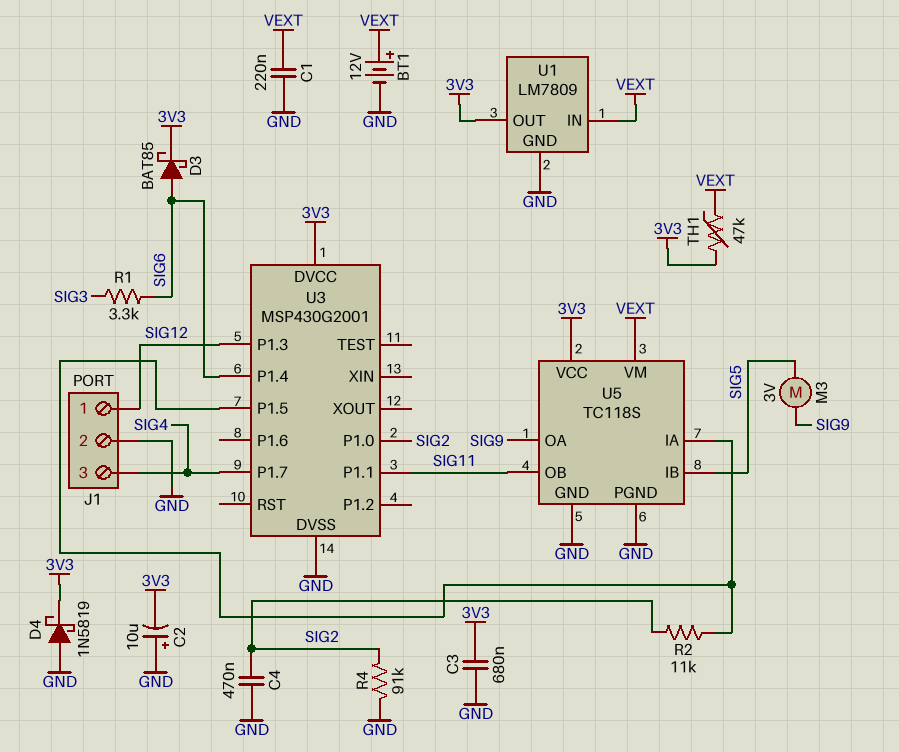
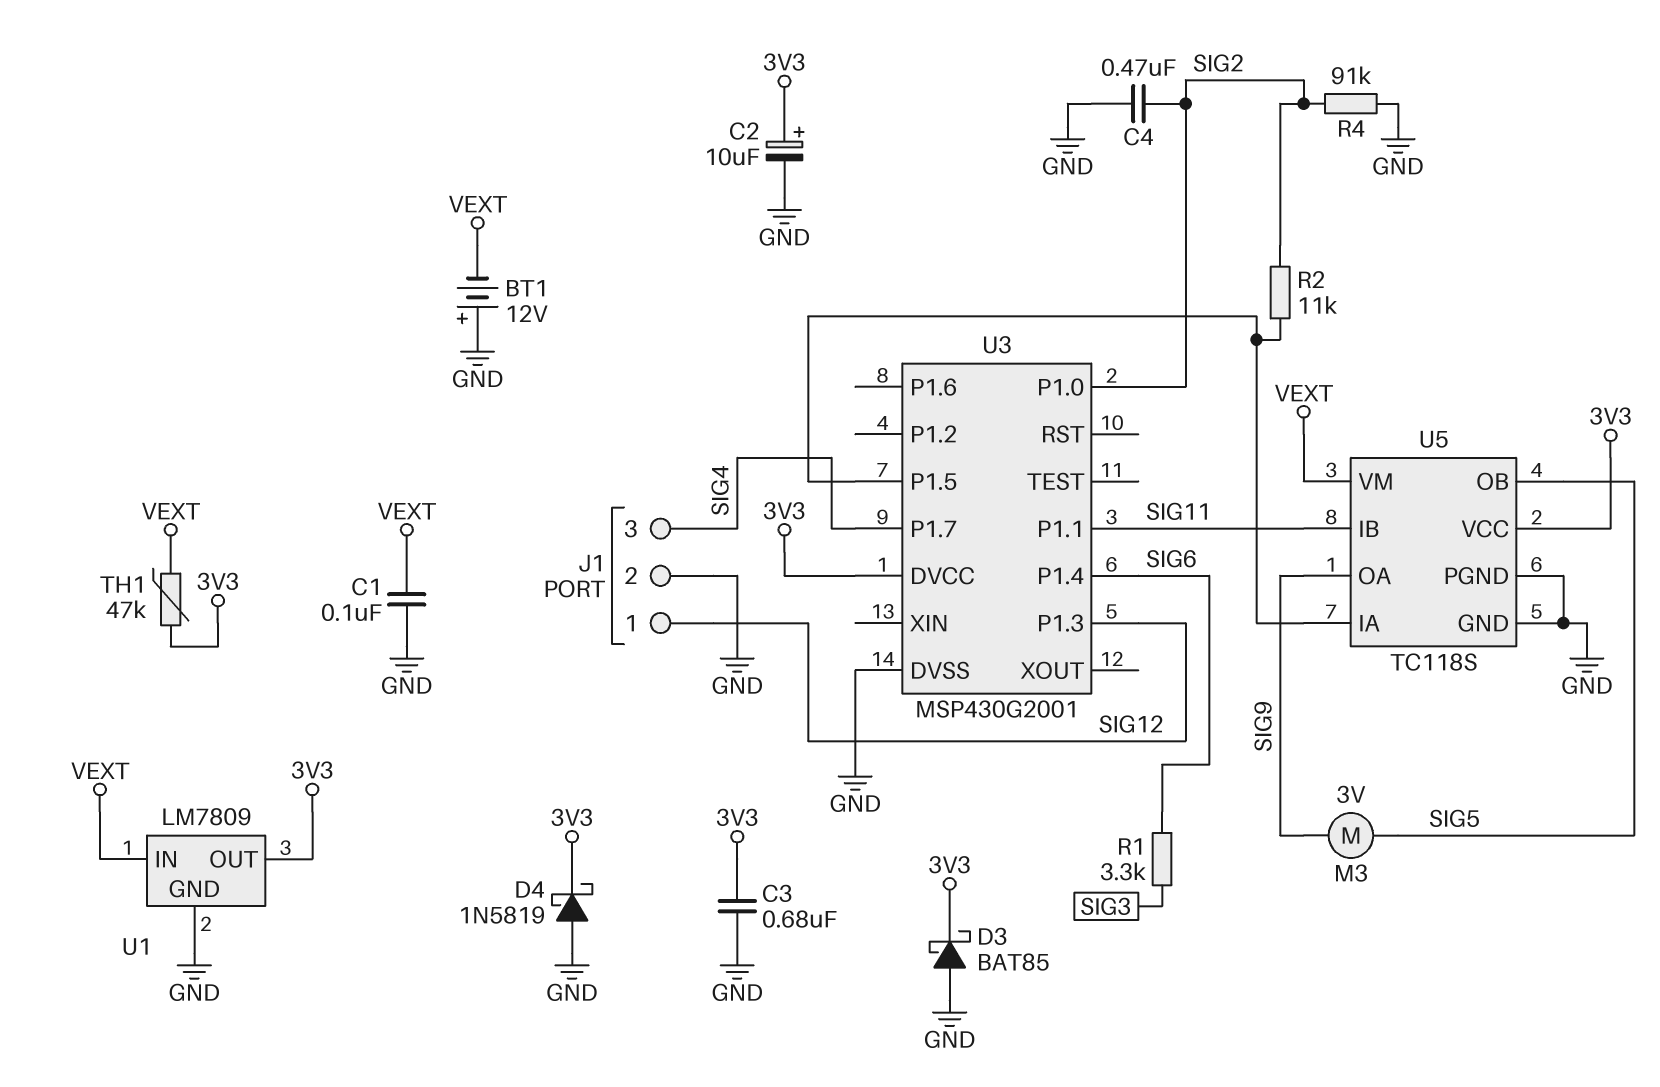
BT1: 12V (plus VEXT, minus GND) -> 12V (plus GND, minus VEXT)
C1: 220nF (GND, VEXT) -> 100nF (GND, VEXT)
C2: 10uF (plus GND, minus 3V3) -> 10uF (plus 3V3, minus GND)
D3: schottky BAT85 (A SIG6, K 3V3) -> schottky BAT85 (A GND, K 3V3)
U5 pin IB: SIG5 -> SIG11
U5 pin OB: SIG11 -> SIG5

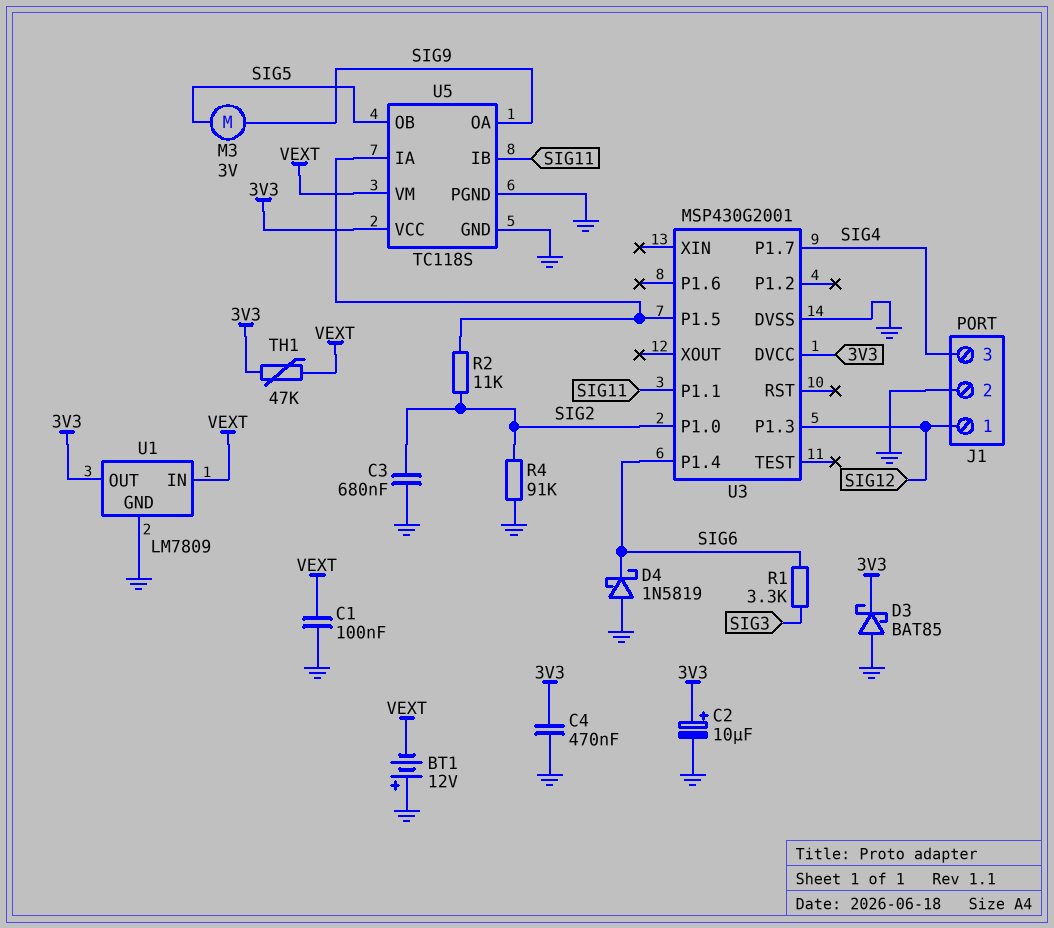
C3: 680nF (3V3, GND) -> 680nF (GND, SIG2)
C4: 470nF (GND, SIG2) -> 470nF (3V3, GND)
D4: schottky 1N5819 (A GND, K 3V3) -> schottky 1N5819 (A GND, K SIG6)

